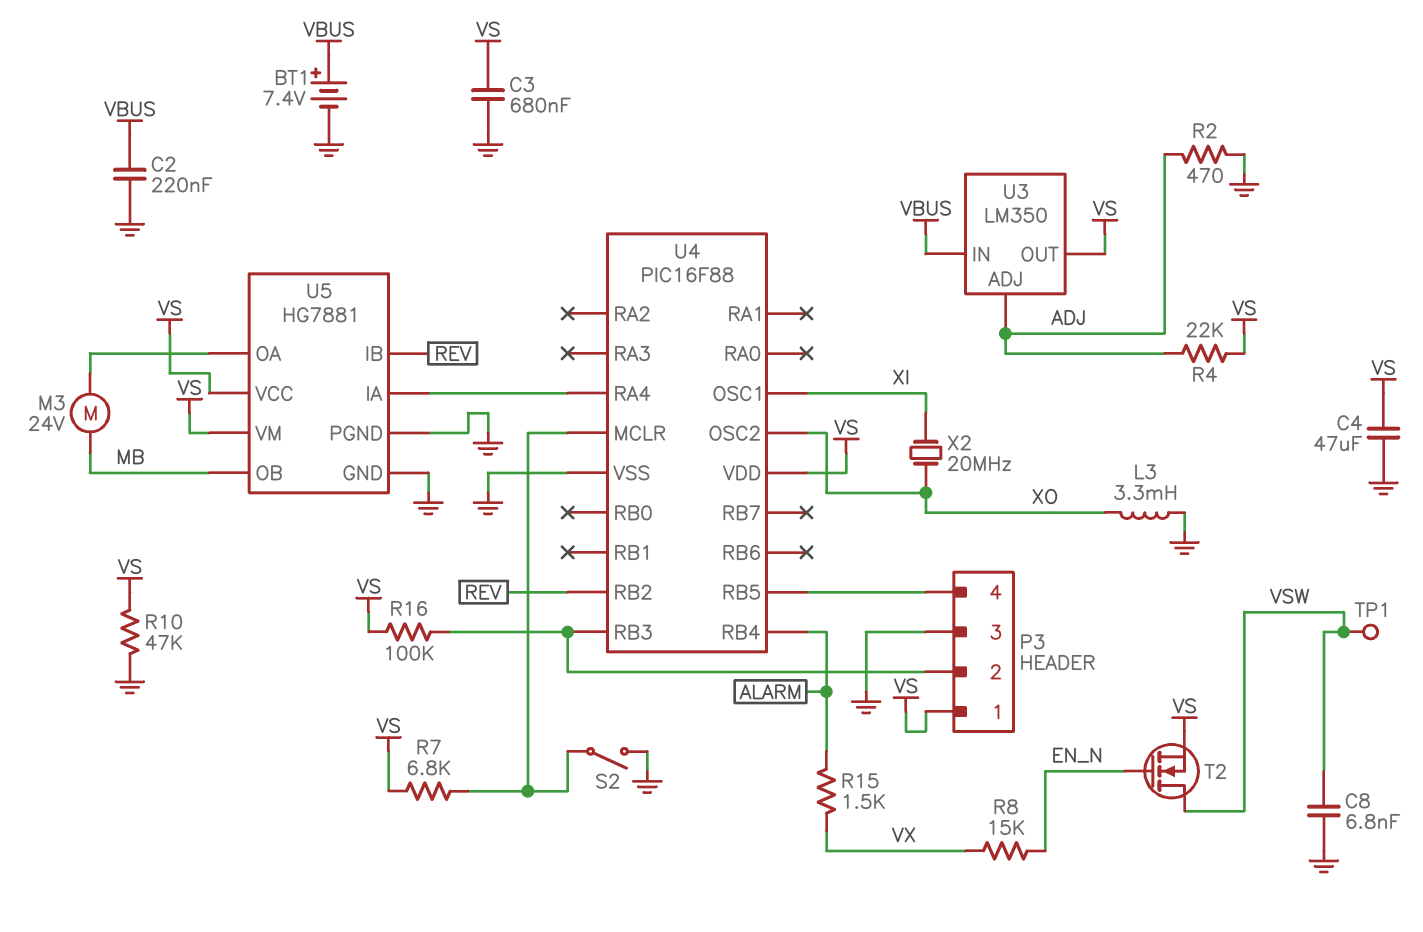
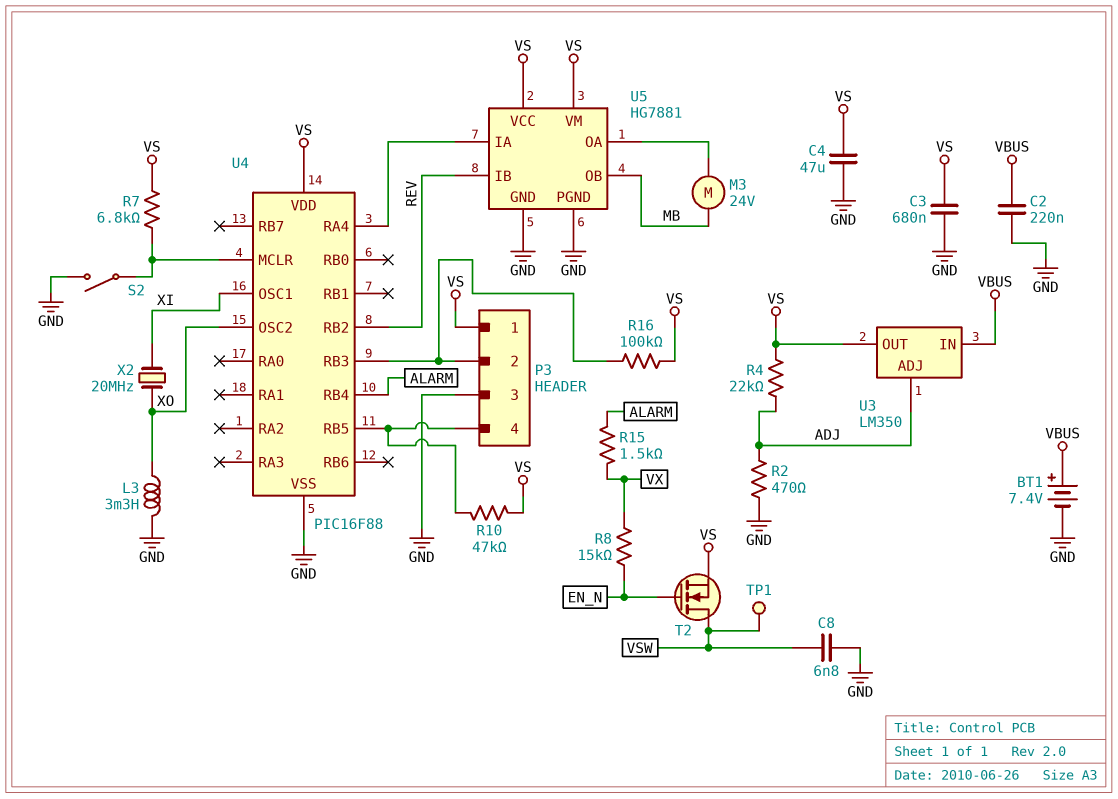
R10: 47k (GND, VS) -> 47k (P3/4, VS)

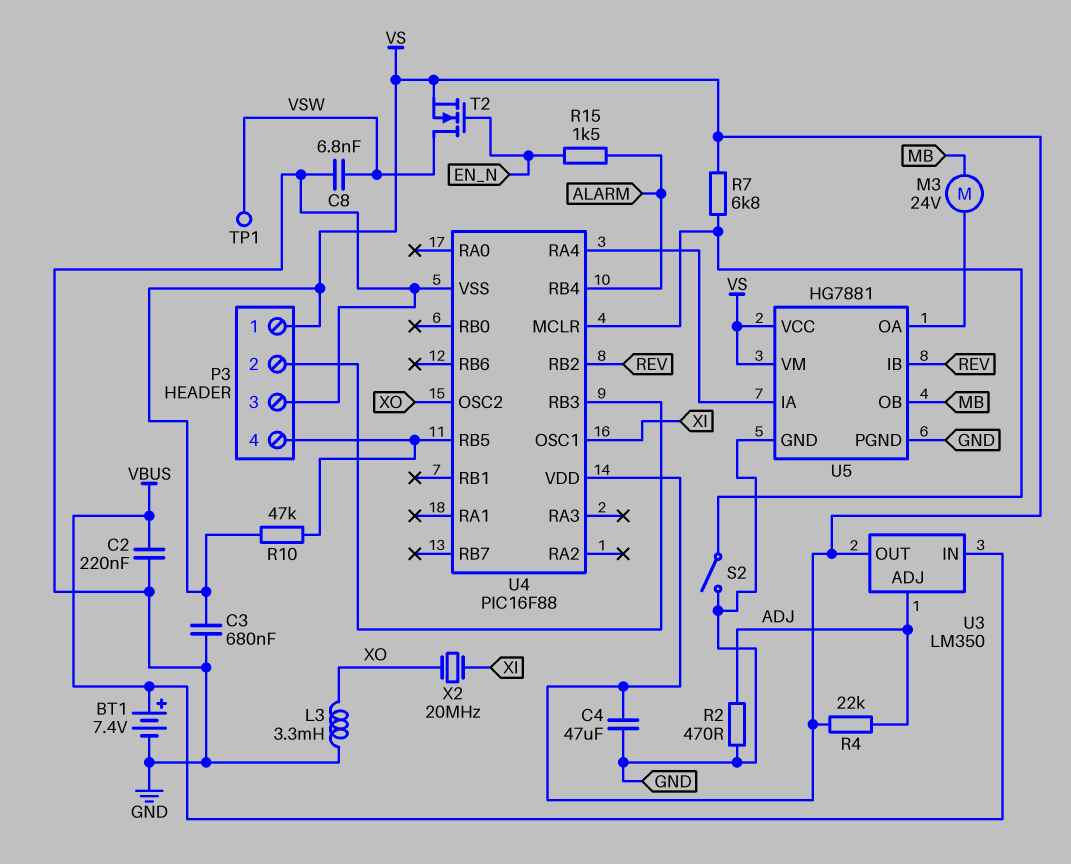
R8: 15k (EN_N, VX) -> none
R15: 1.5k (ALARM, VX) -> 1.5k (ALARM, EN_N)
R16: 100k (P3/2, VS) -> none

